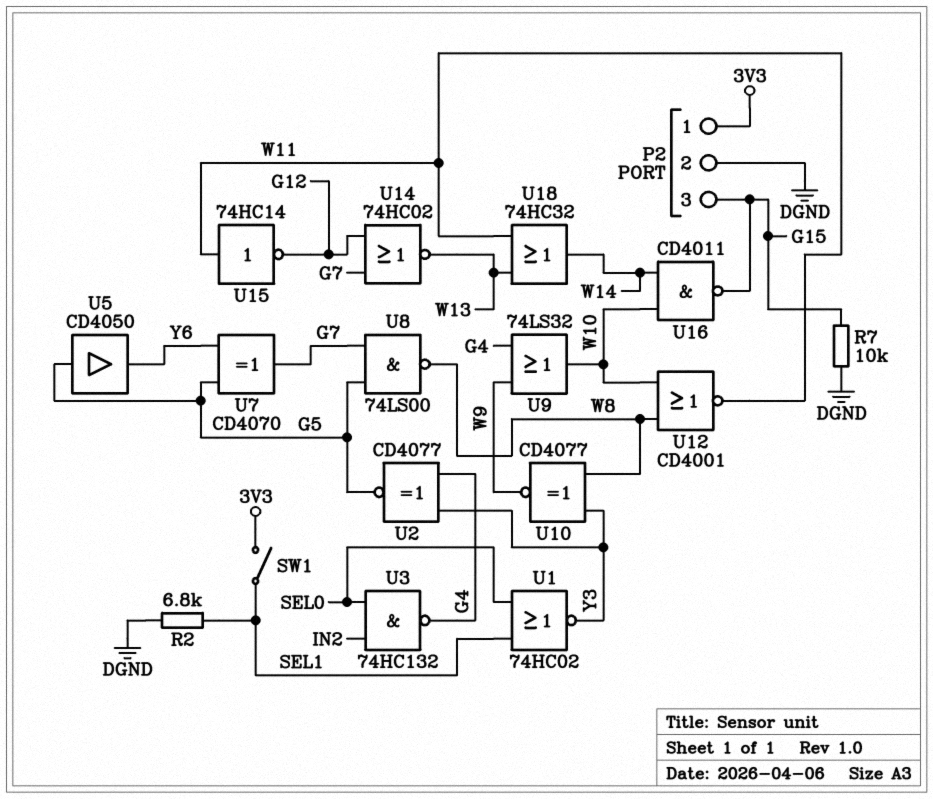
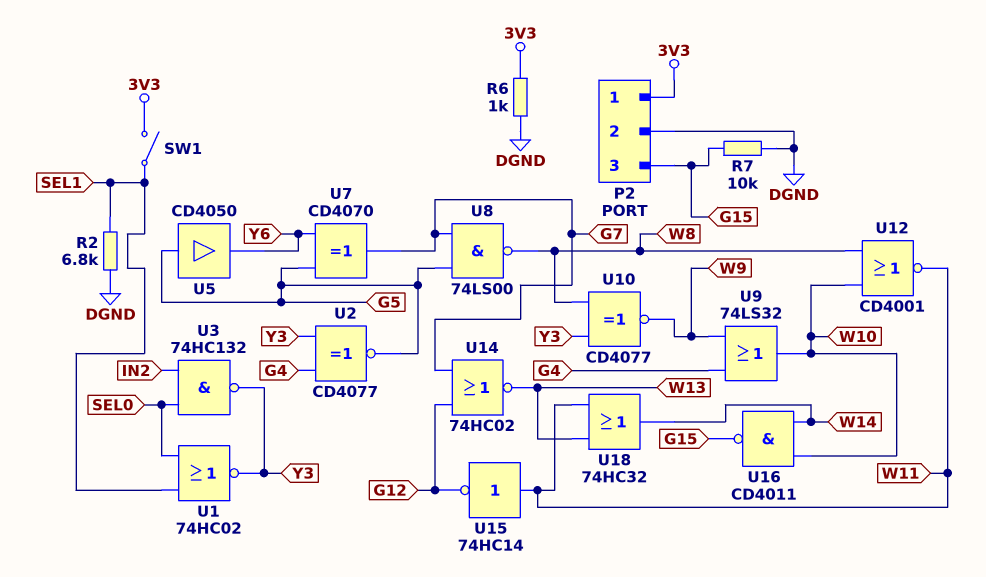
R6: none -> 1k (3V3, DGND)
U3: NAND 74HC132 (in IN2, in SEL0, out G4) -> NAND 74HC132 (in IN2, in SEL0, out Y3)

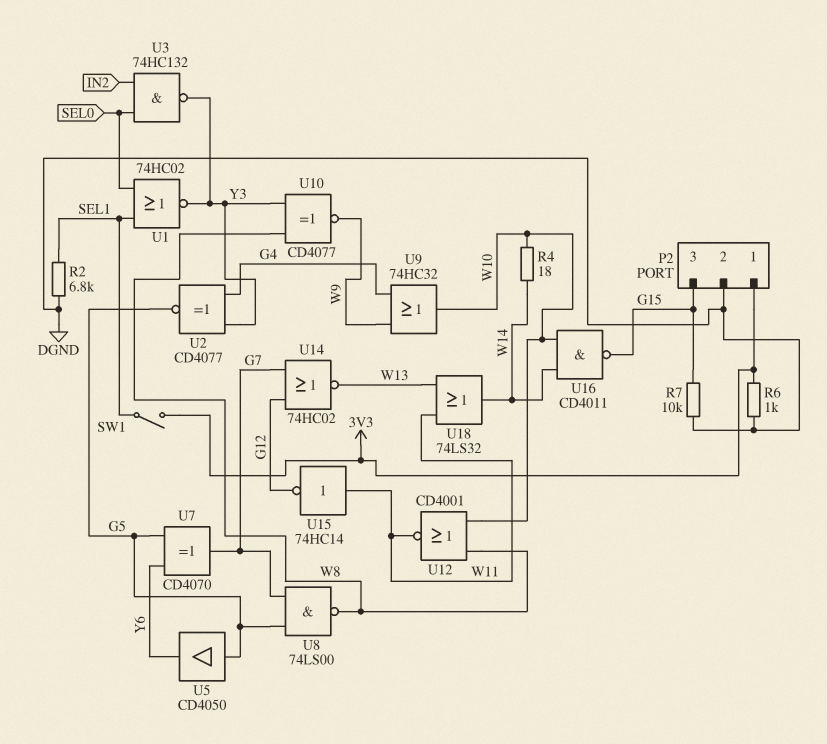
R4: none -> 18 (W10, W14)
U9: OR 74LS32 (in G4, in W9, out W10) -> OR 74HC32 (in G4, in W9, out W10)
U18: OR 74HC32 (in W11, in W13, out W14) -> OR 74LS32 (in W11, in W13, out W14)

